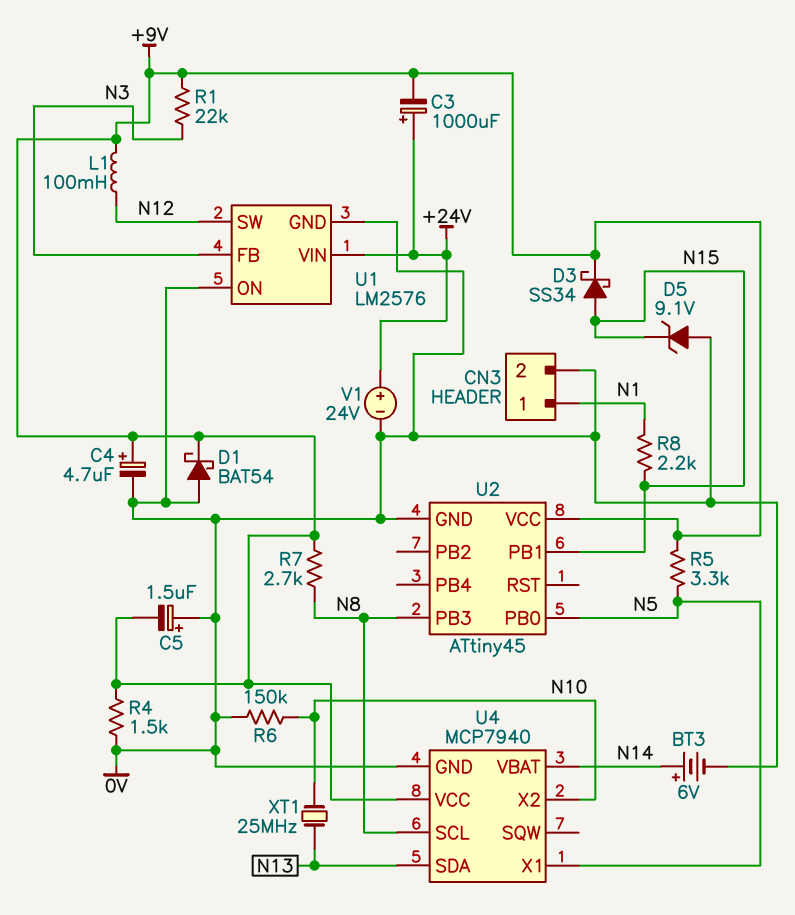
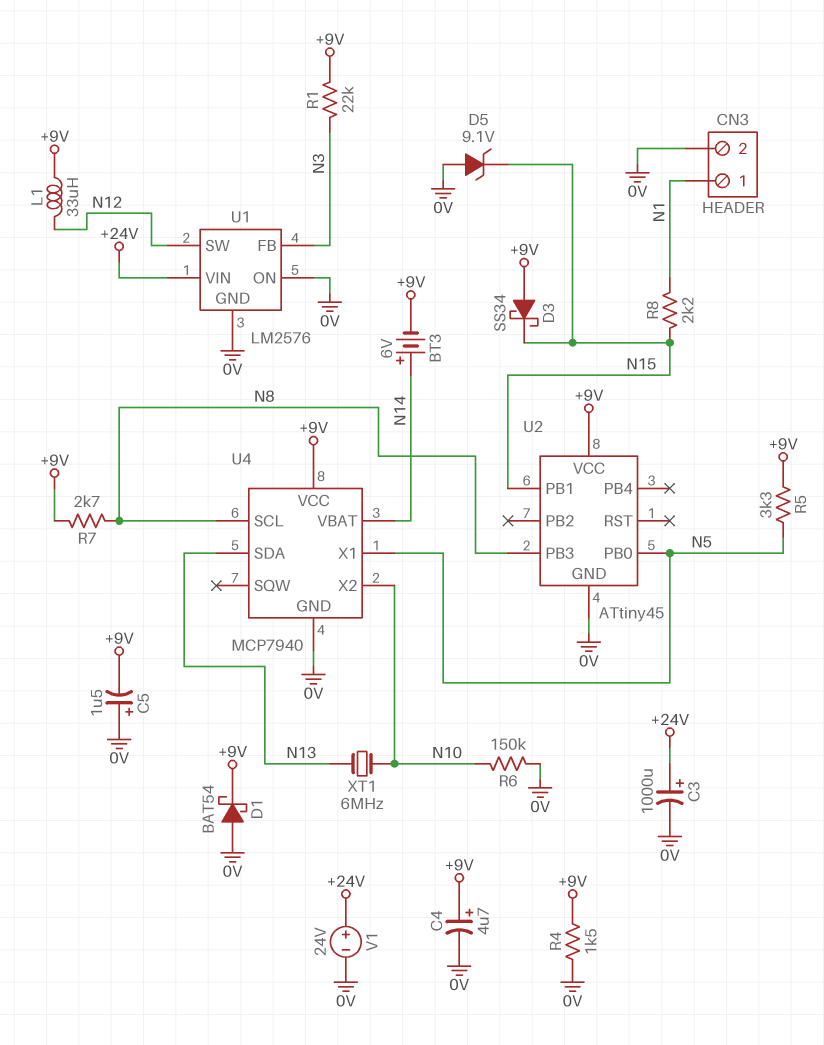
BT3: 6V (plus N14, minus 0V) -> 6V (plus N14, minus +9V)
C3: 1000uF (plus +24V, minus +9V) -> 1000uF (plus +24V, minus 0V)
D3: schottky SS34 (A N15, K +9V) -> schottky SS34 (A +9V, K N15)
L1: 100mH (+9V, N12) -> 33uH (+9V, N12)
XT1: 25MHz (N10, N13) -> 6MHz (N10, N13)

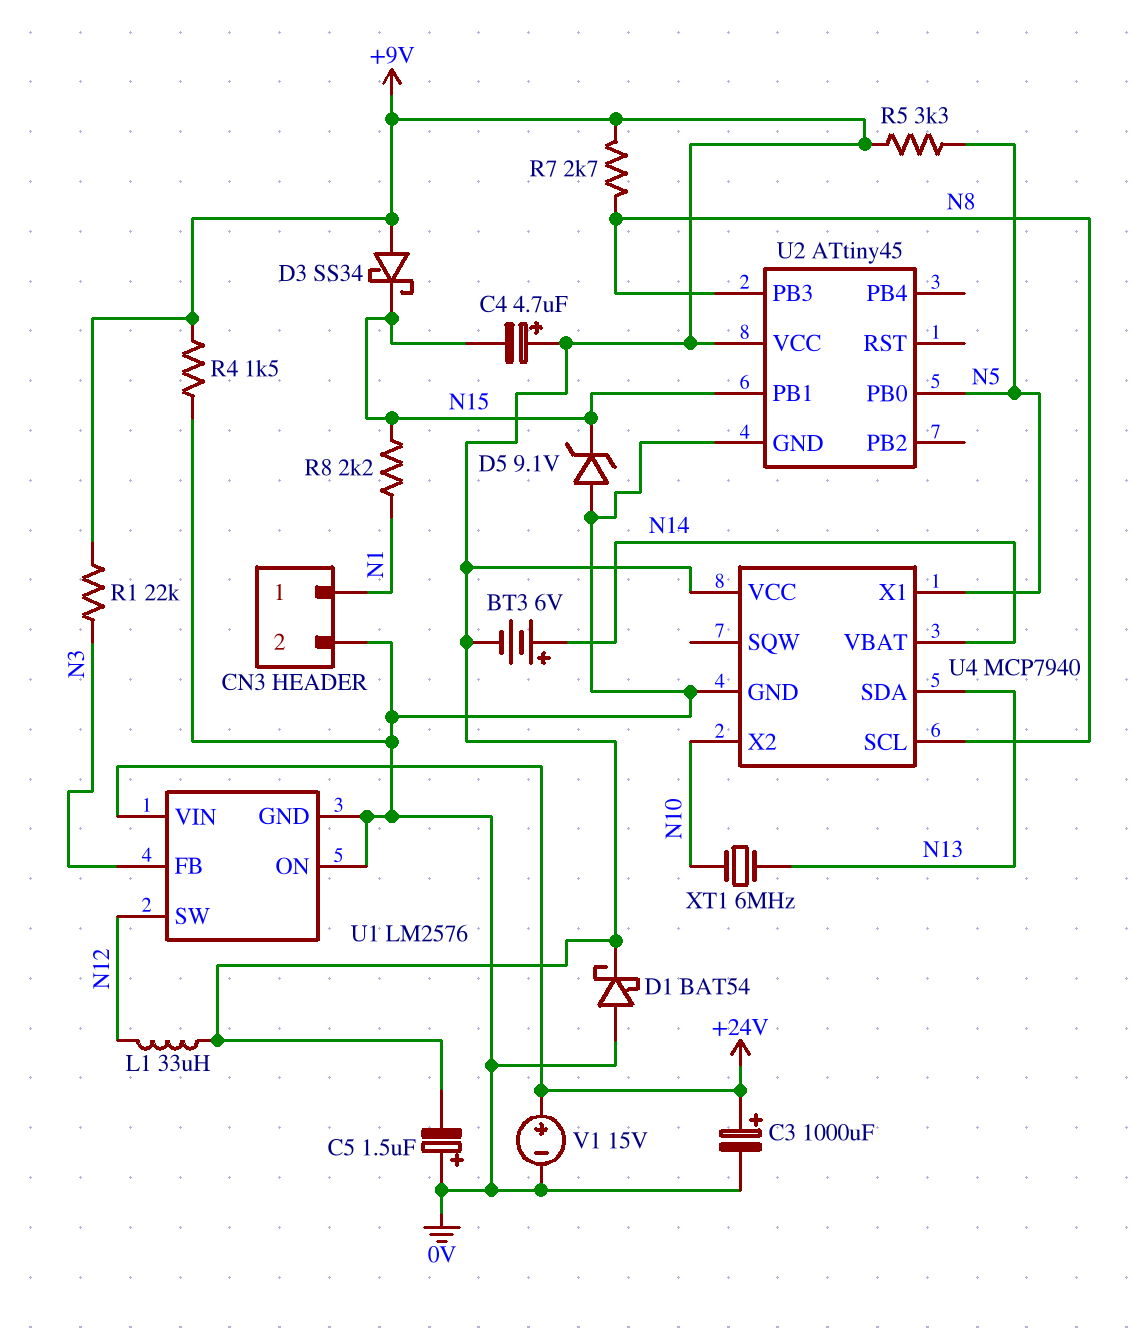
C4: 4.7uF (plus +9V, minus 0V) -> 4.7uF (plus +9V, minus N15)
R6: 150k (0V, N10) -> none
V1: 24V (plus +24V, minus 0V) -> 15V (plus +24V, minus 0V)

